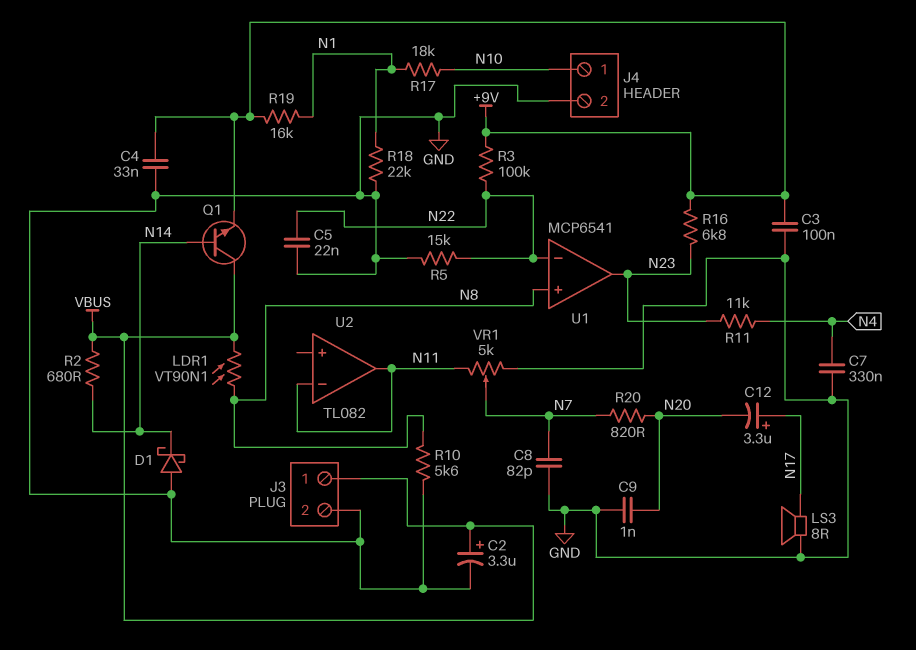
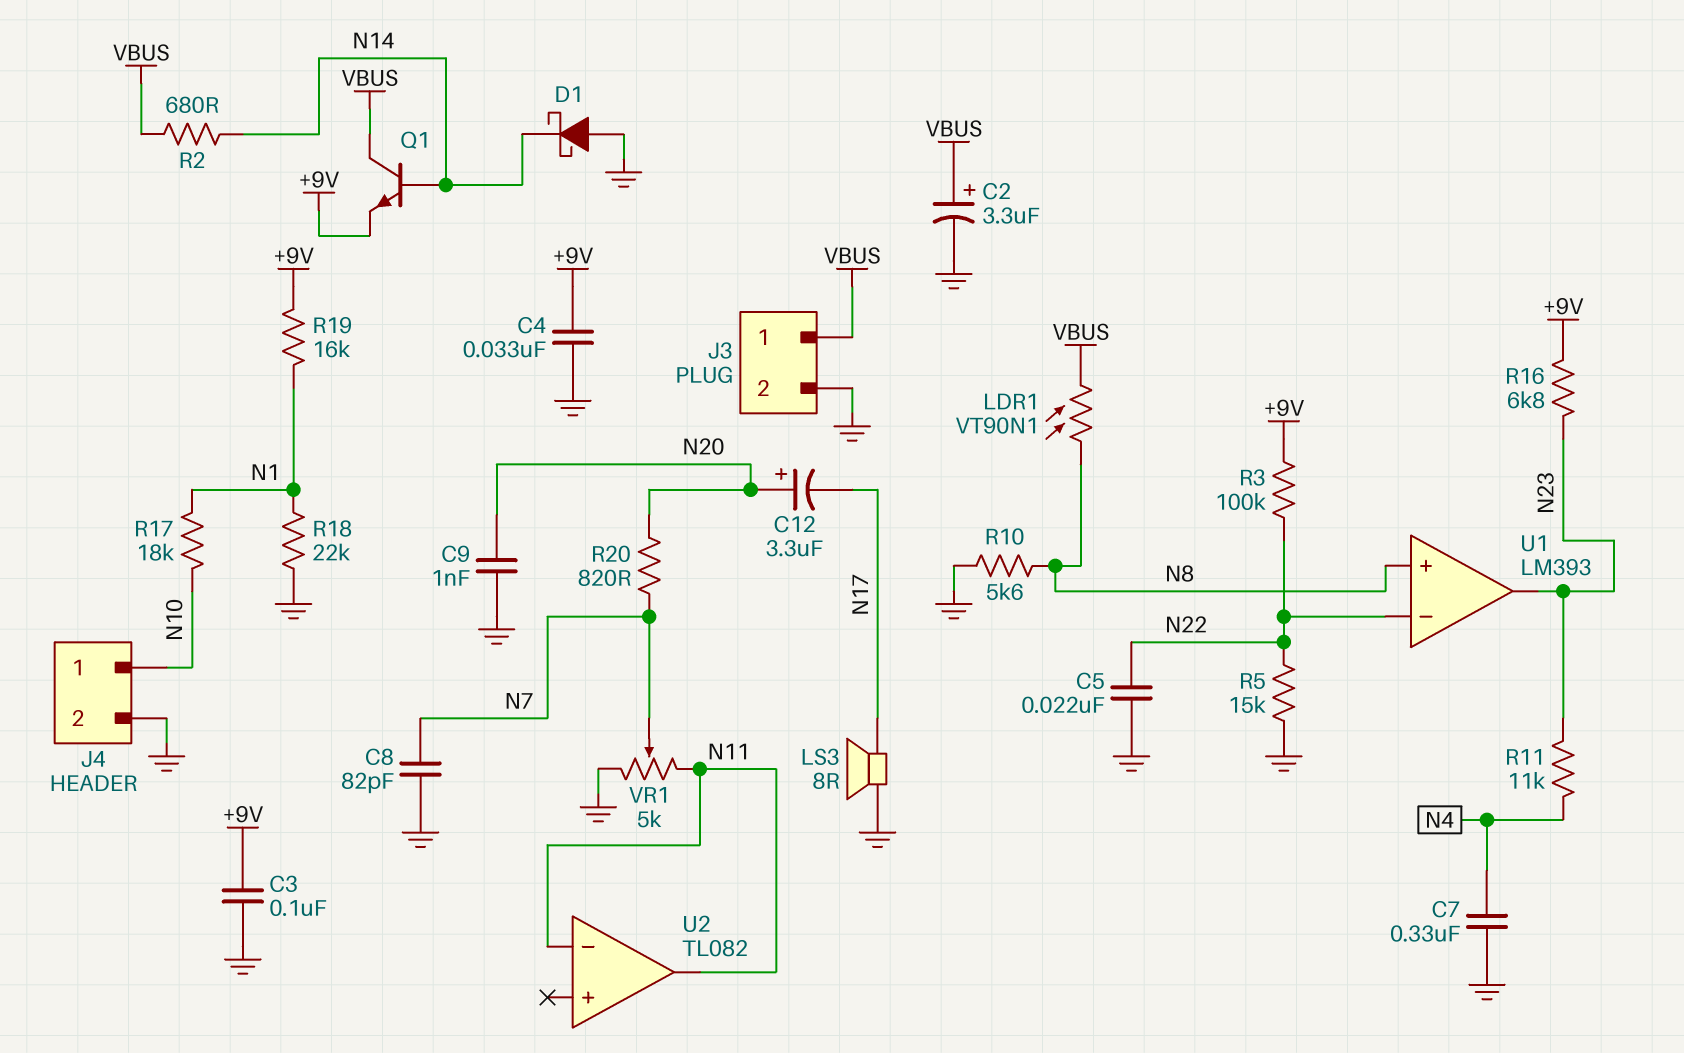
C12: 3.3uF (plus N17, minus N20) -> 3.3uF (plus N20, minus N17)
U1: MCP6541 -> LM393

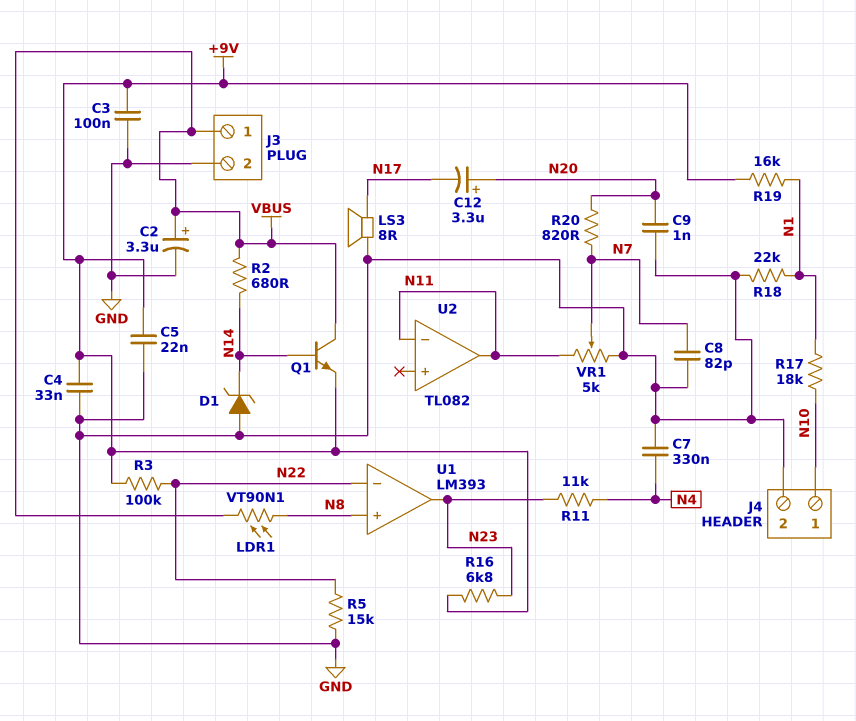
C5: 22nF (GND, N22) -> 22nF (+9V, GND)
D1: schottky (A GND, K N14) -> zener (A GND, K N14)
R10: 5.6k (GND, N8) -> none

